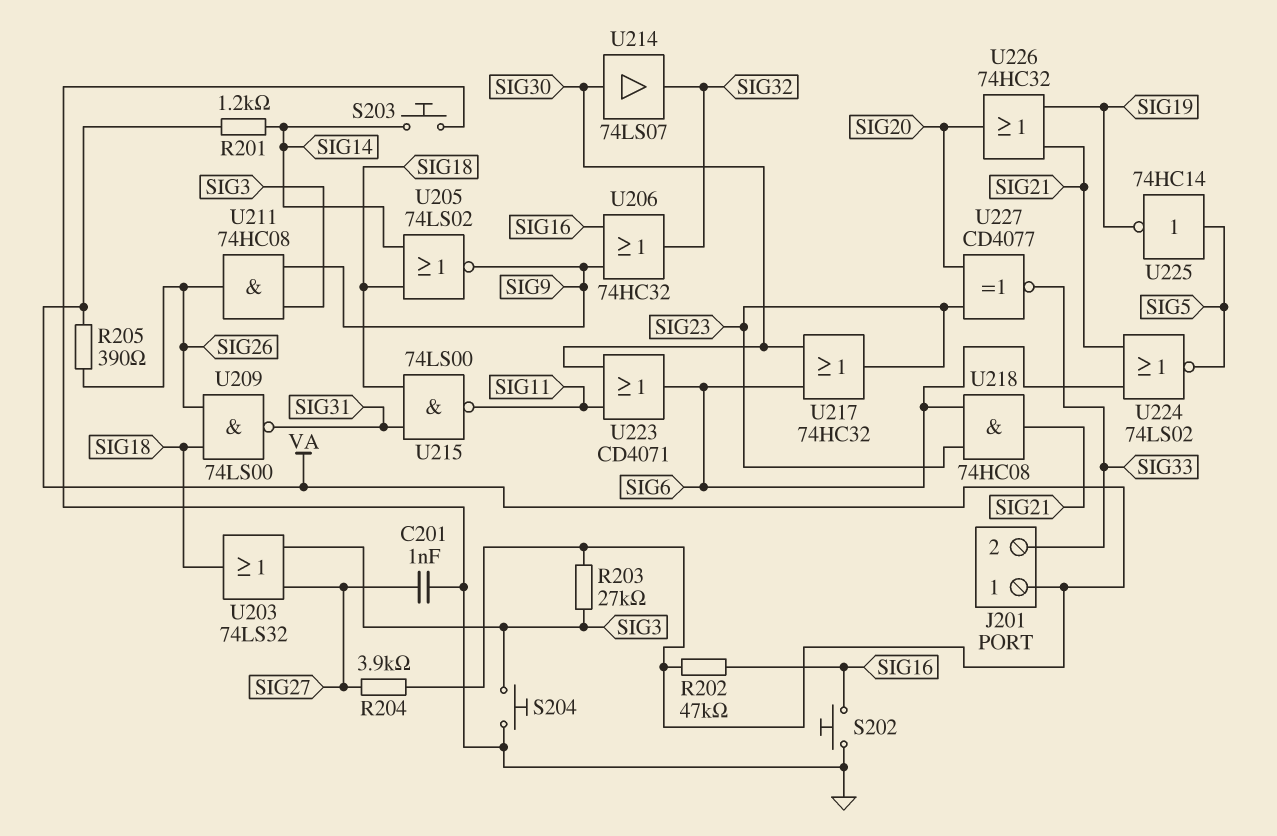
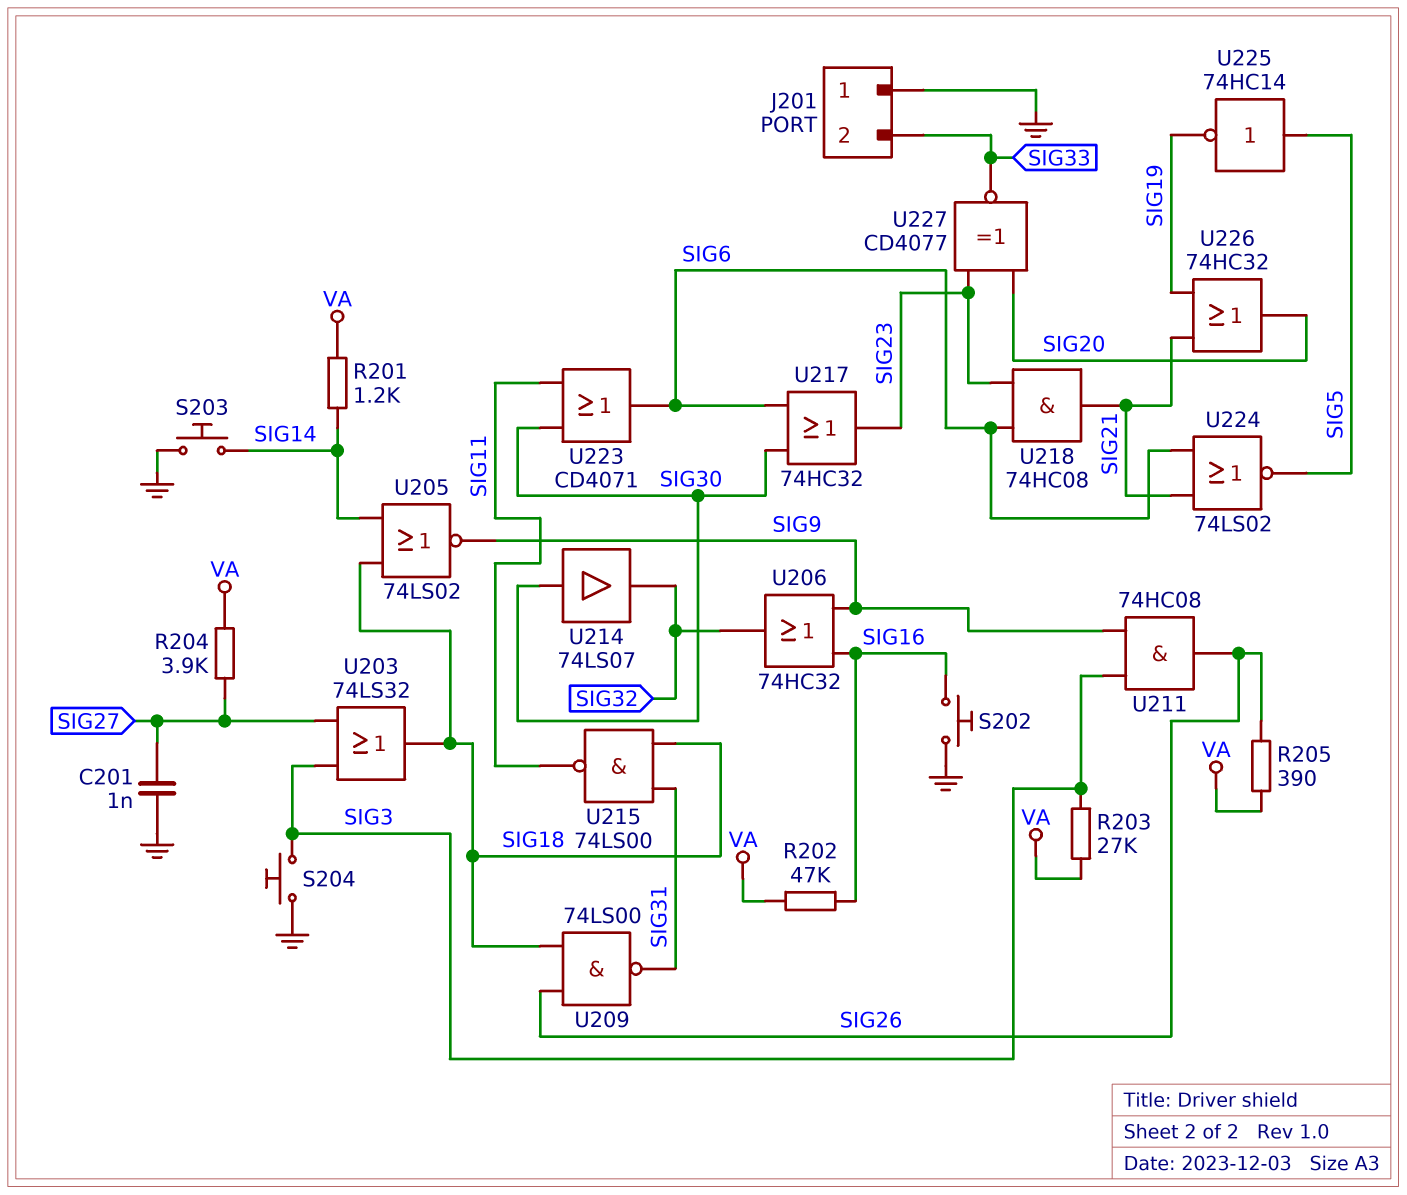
J201 pin 1: VA -> GND

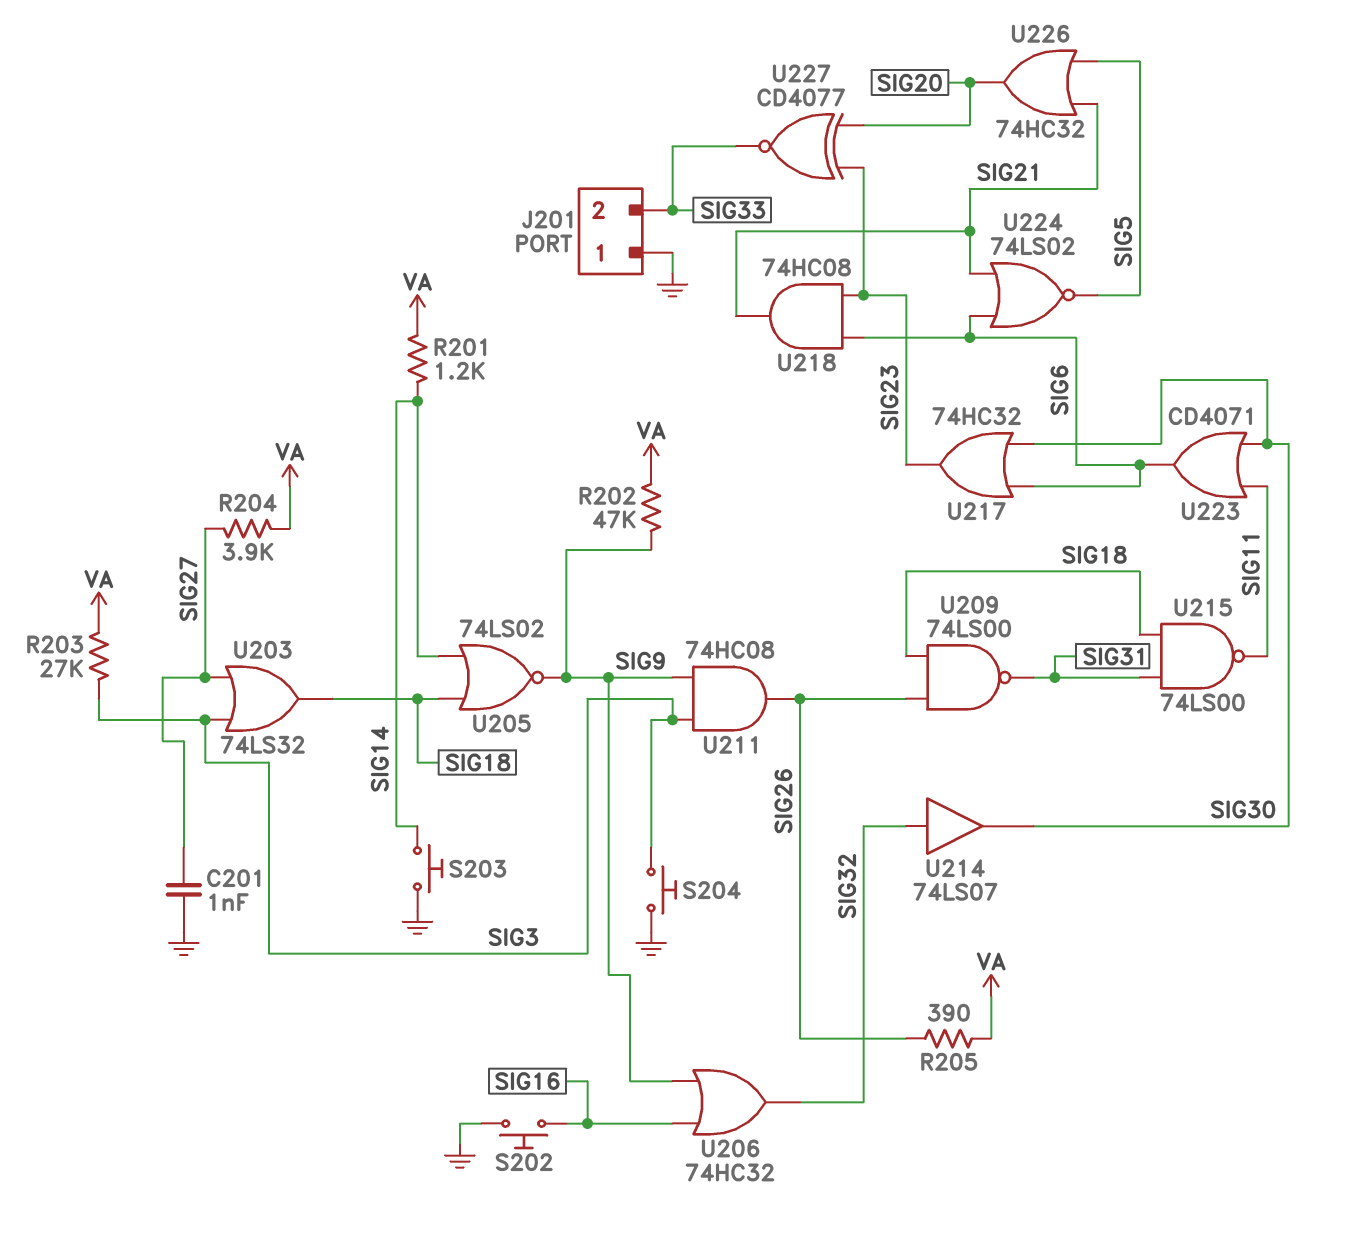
R202: 47k (SIG16, VA) -> 47k (SIG9, VA)
U214: buffer 74LS07 (in SIG30, out SIG32) -> buffer 74LS07 (in SIG32, out SIG30)
U225: NOT 74HC14 (in SIG5, out SIG19) -> none
U226: OR 74HC32 (in SIG19, in SIG21, out SIG20) -> OR 74HC32 (in SIG5, in SIG21, out SIG20)

